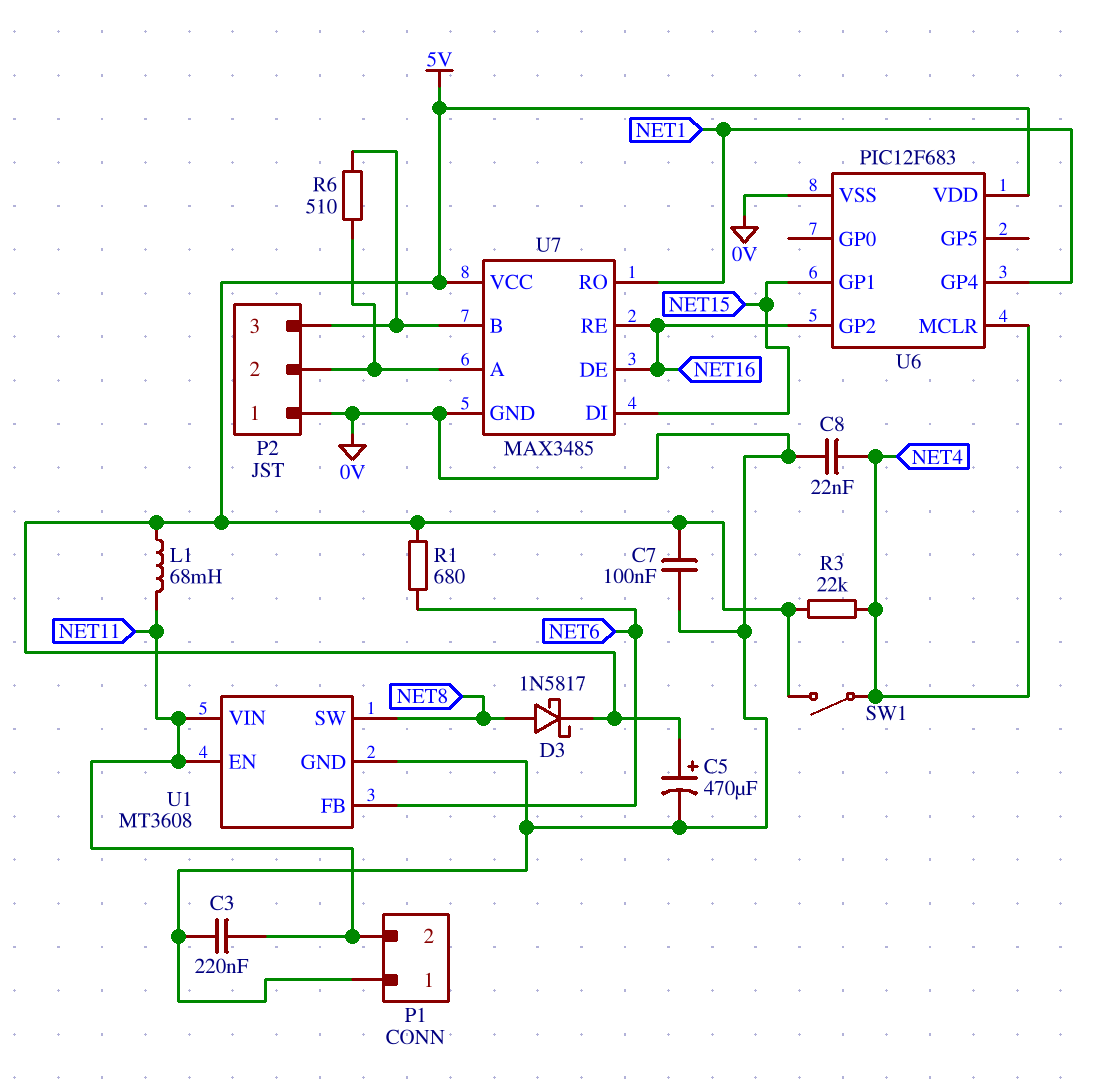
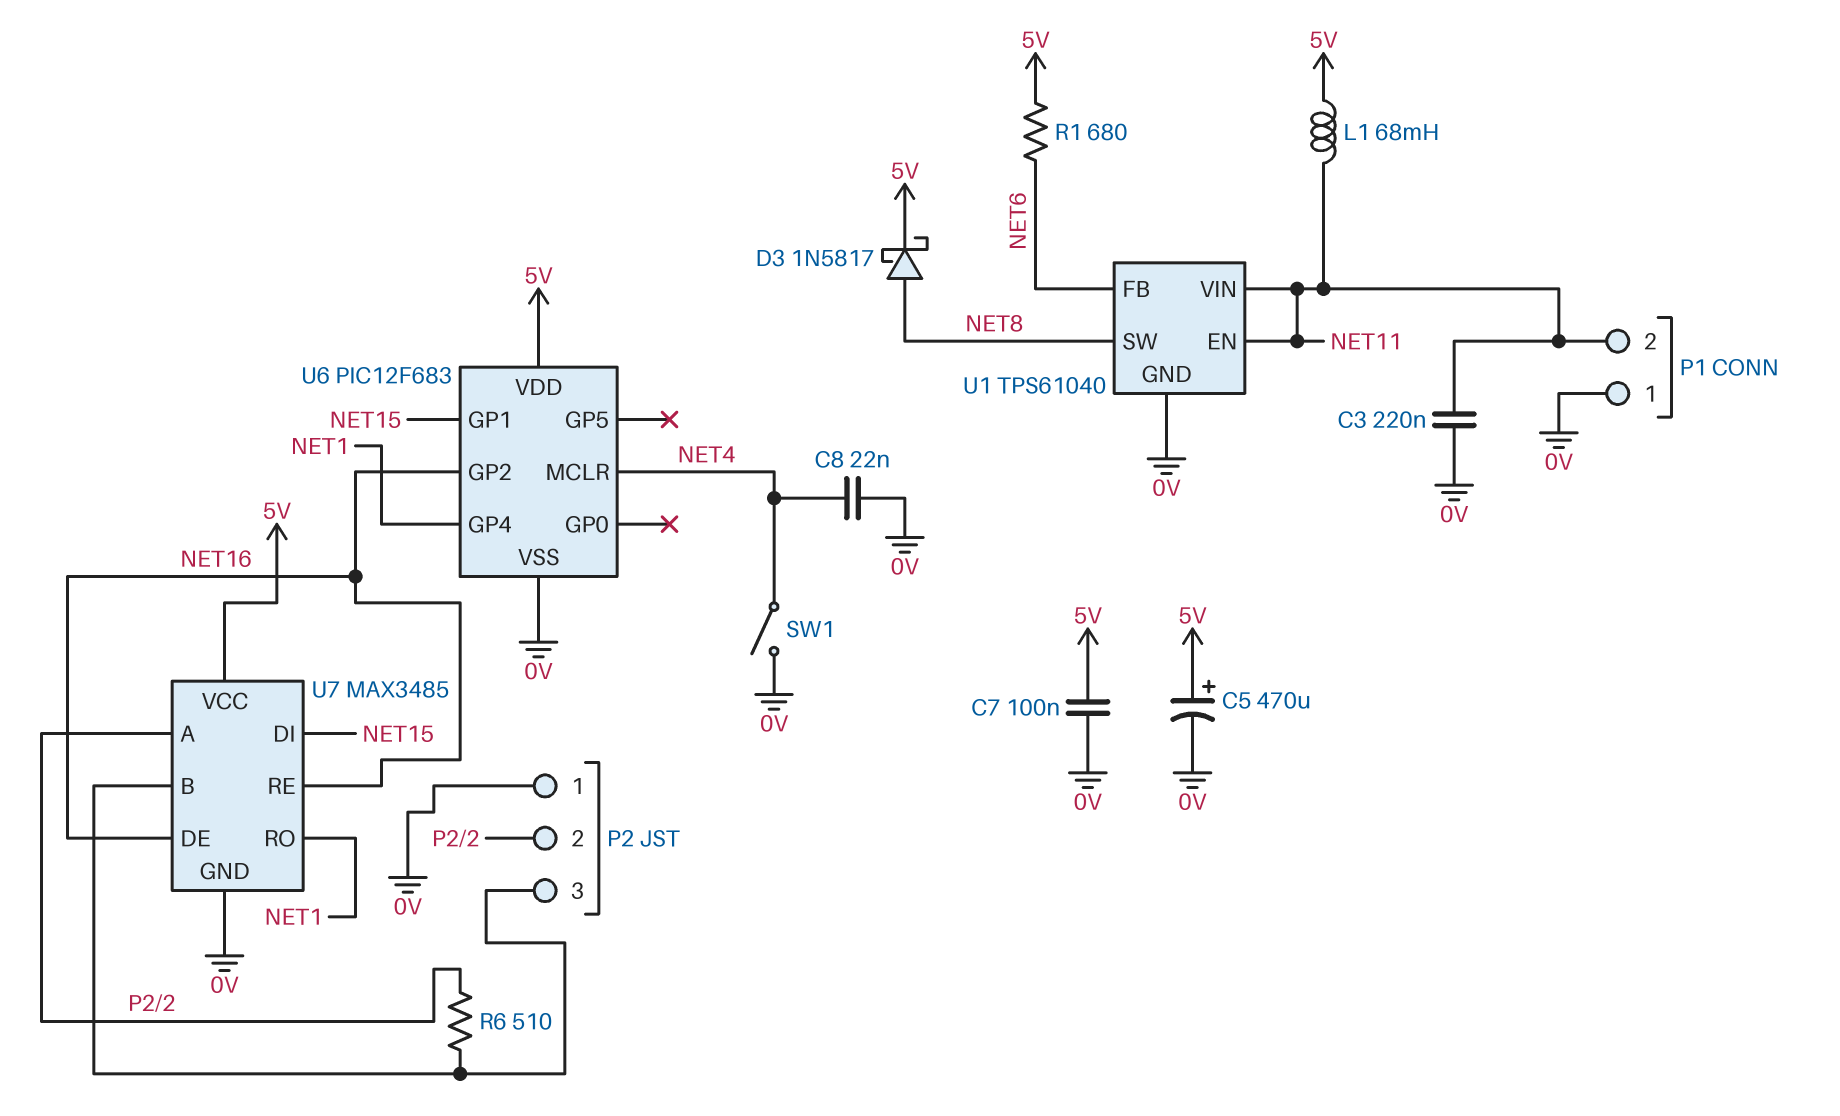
R3: 22k (5V, NET4) -> none
SW1: switch (5V, NET4) -> switch (0V, NET4)
U1: MT3608 -> TPS61040

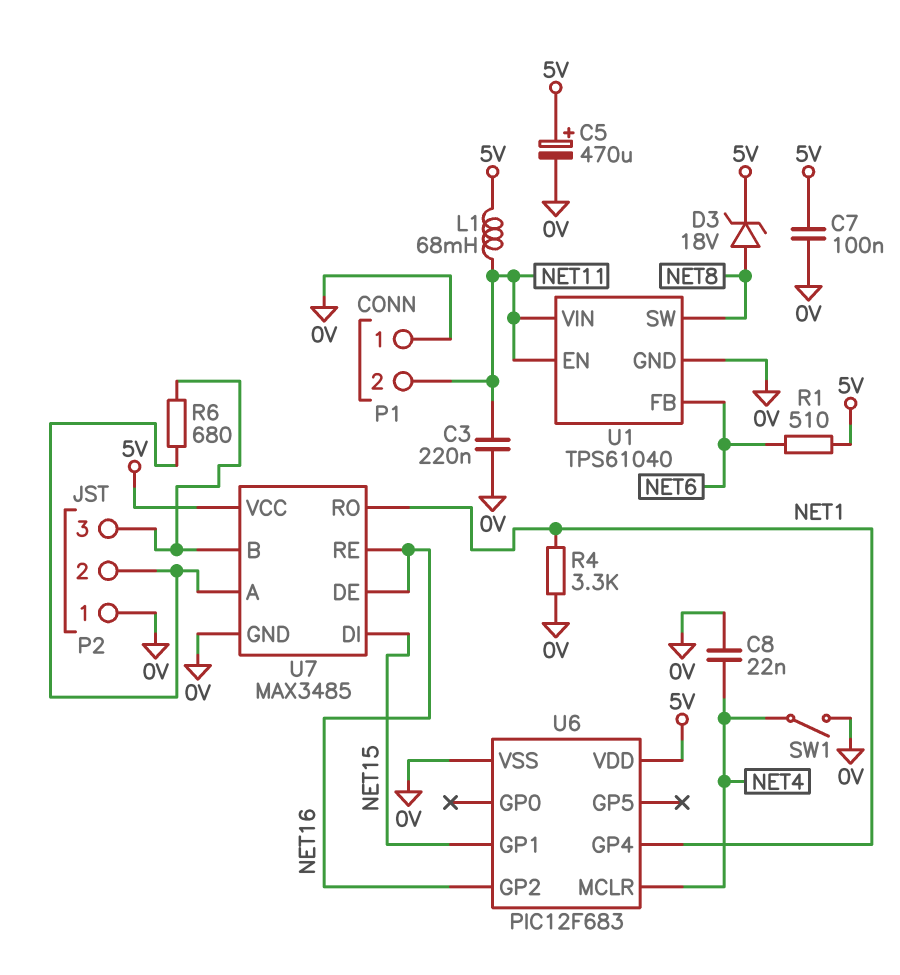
D3: schottky 1N5817 (A NET8, K 5V) -> zener 18V (A NET8, K 5V)
R1: 680 (5V, NET6) -> 510 (5V, NET6)
R4: none -> 3.3k (0V, NET1)
R6: 510 (P2/2, P2/3) -> 680 (P2/2, P2/3)

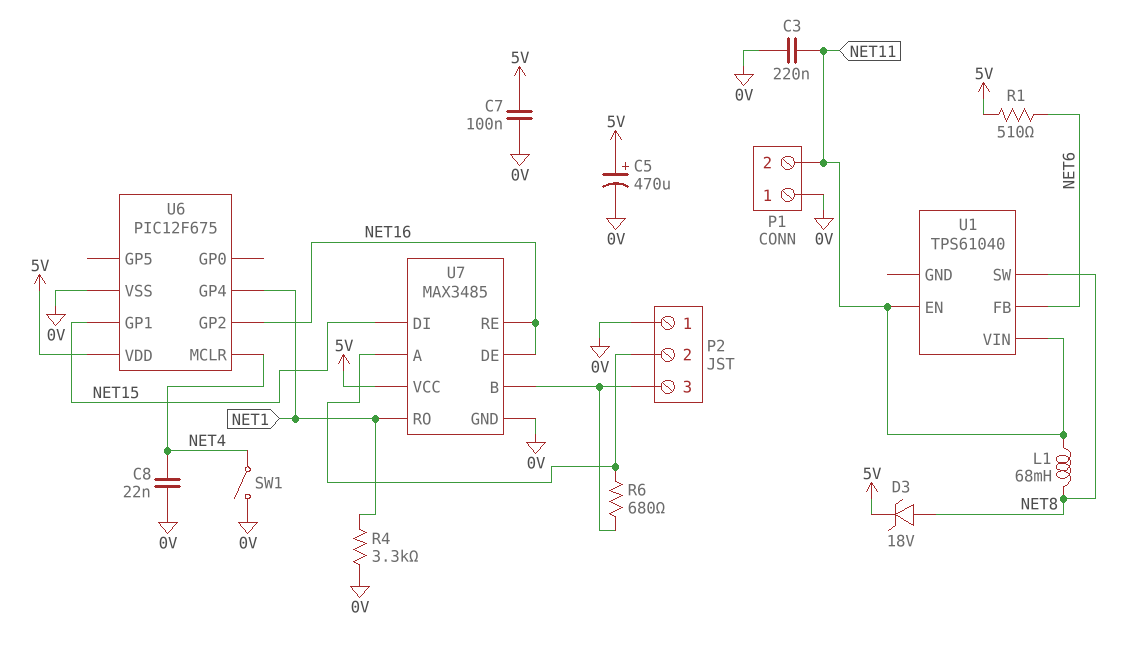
L1: 68mH (5V, NET11) -> 68mH (NET8, NET11)
U1 pin GND: 0V -> none
U6: PIC12F683 -> PIC12F675

